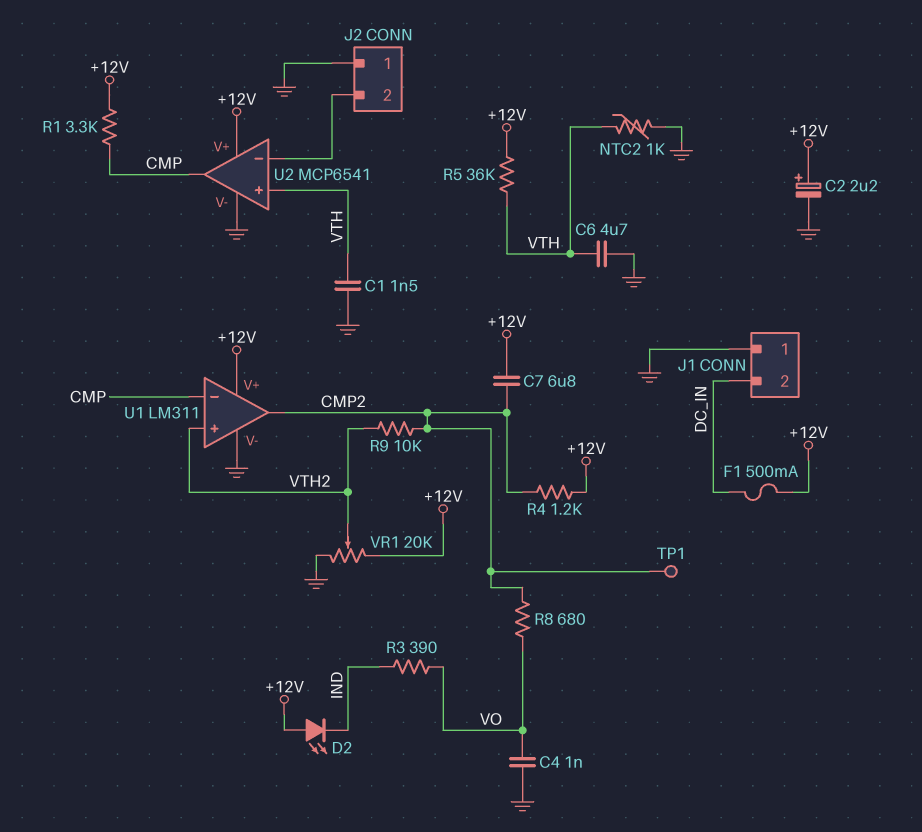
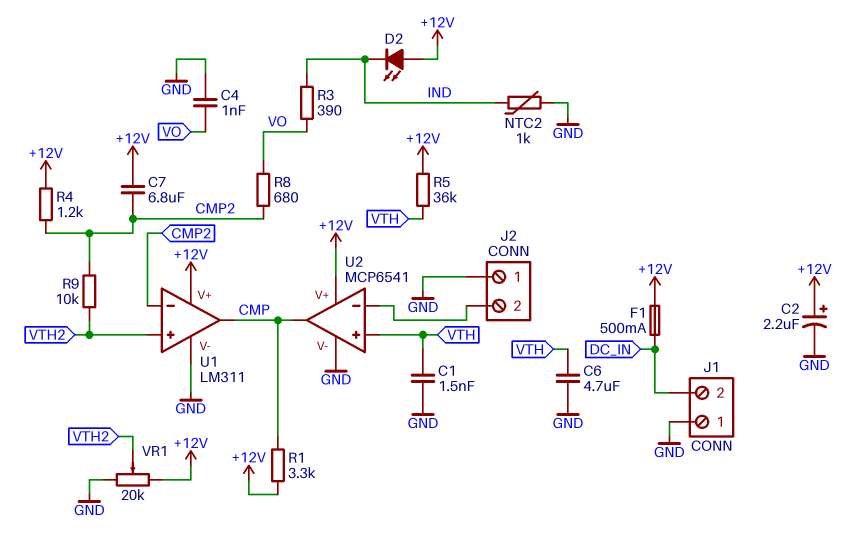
NTC2: 1k (GND, VTH) -> 1k (GND, IND)
TP1: test point (CMP2) -> none
U1 pin in-: CMP -> CMP2
U1 pin out: CMP2 -> CMP

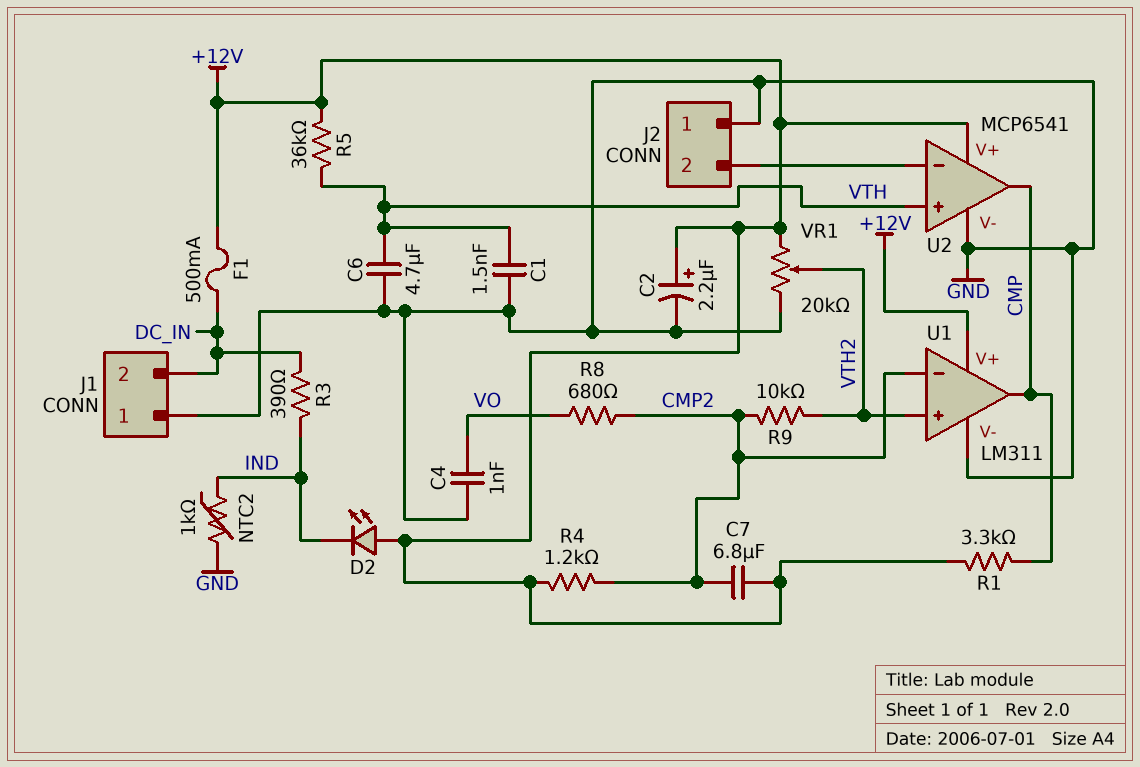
R3: 390 (IND, VO) -> 390 (DC_IN, IND)

